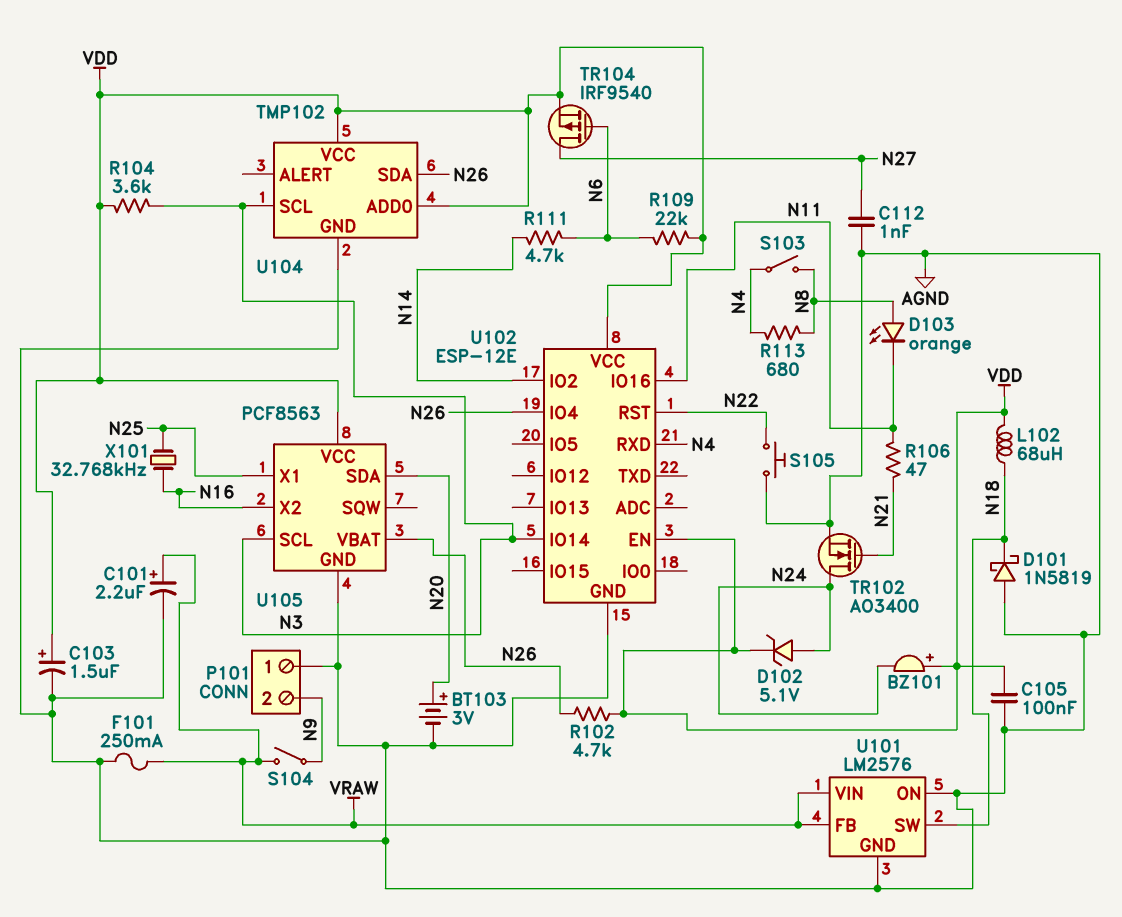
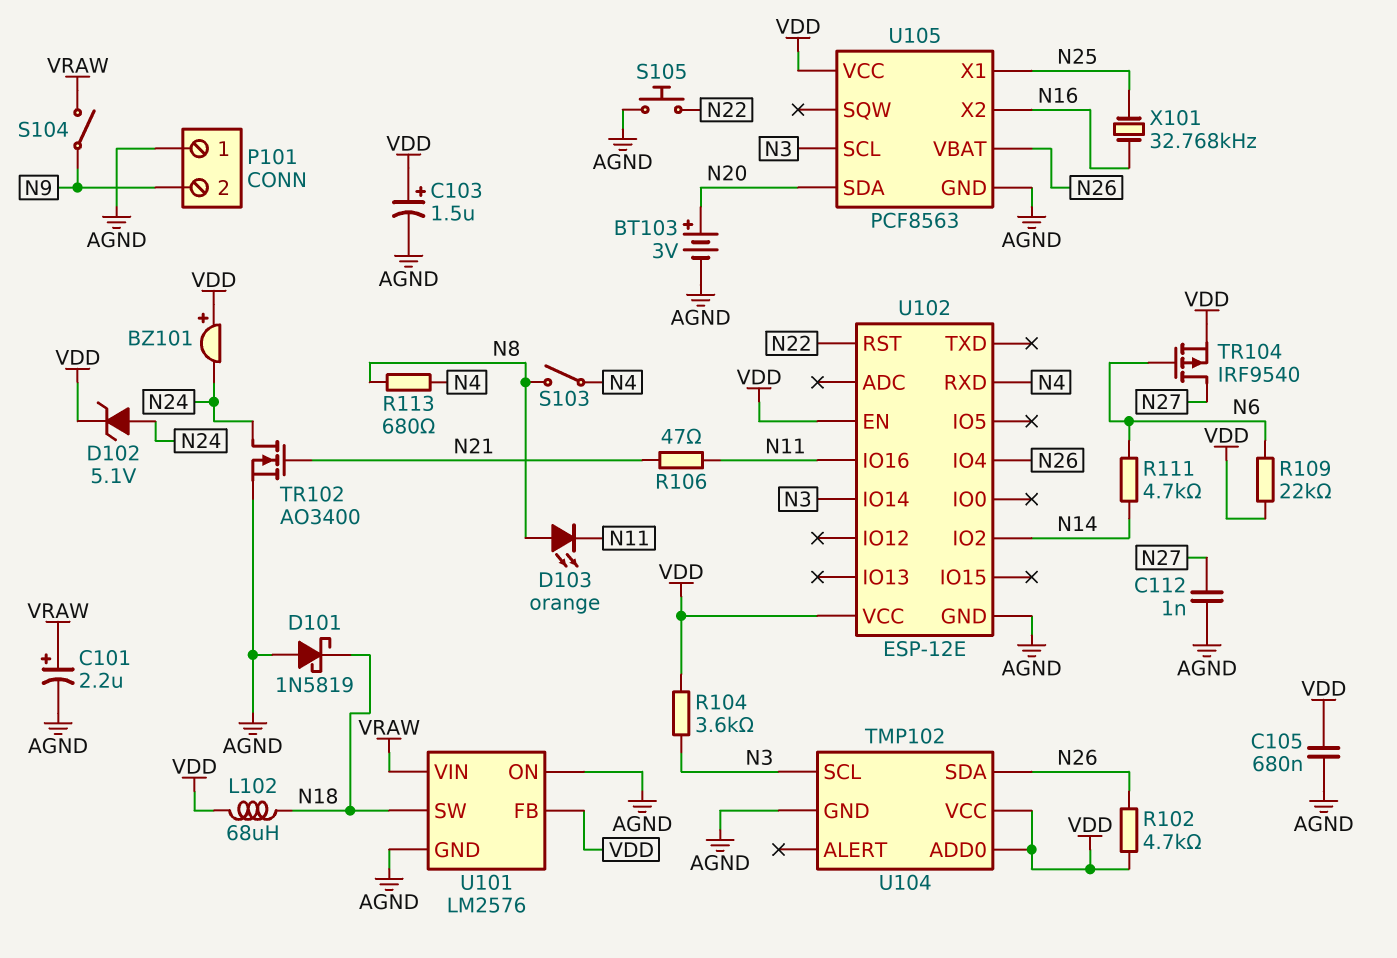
C105: 100nF (AGND, VDD) -> 680nF (AGND, VDD)
F101: 250mA (AGND, VRAW) -> none
U101 pin FB: VRAW -> VDD

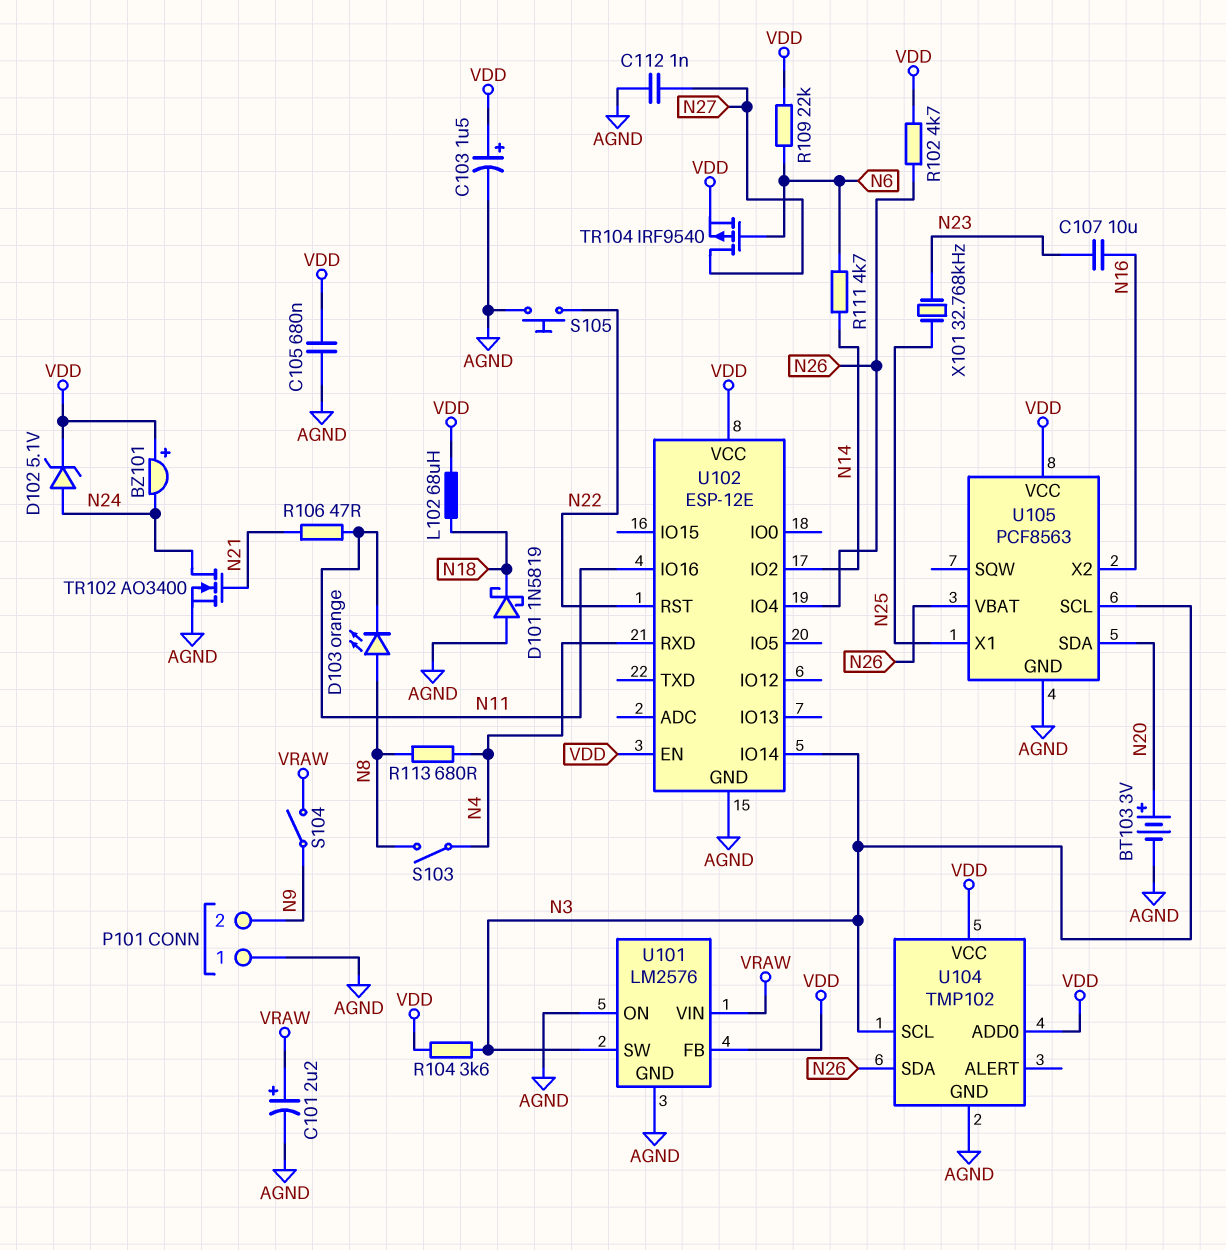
C107: none -> 10uF (N16, N23)
U101 pin SW: N18 -> N3
X101: 32.768kHz (N16, N25) -> 32.768kHz (N23, N25)

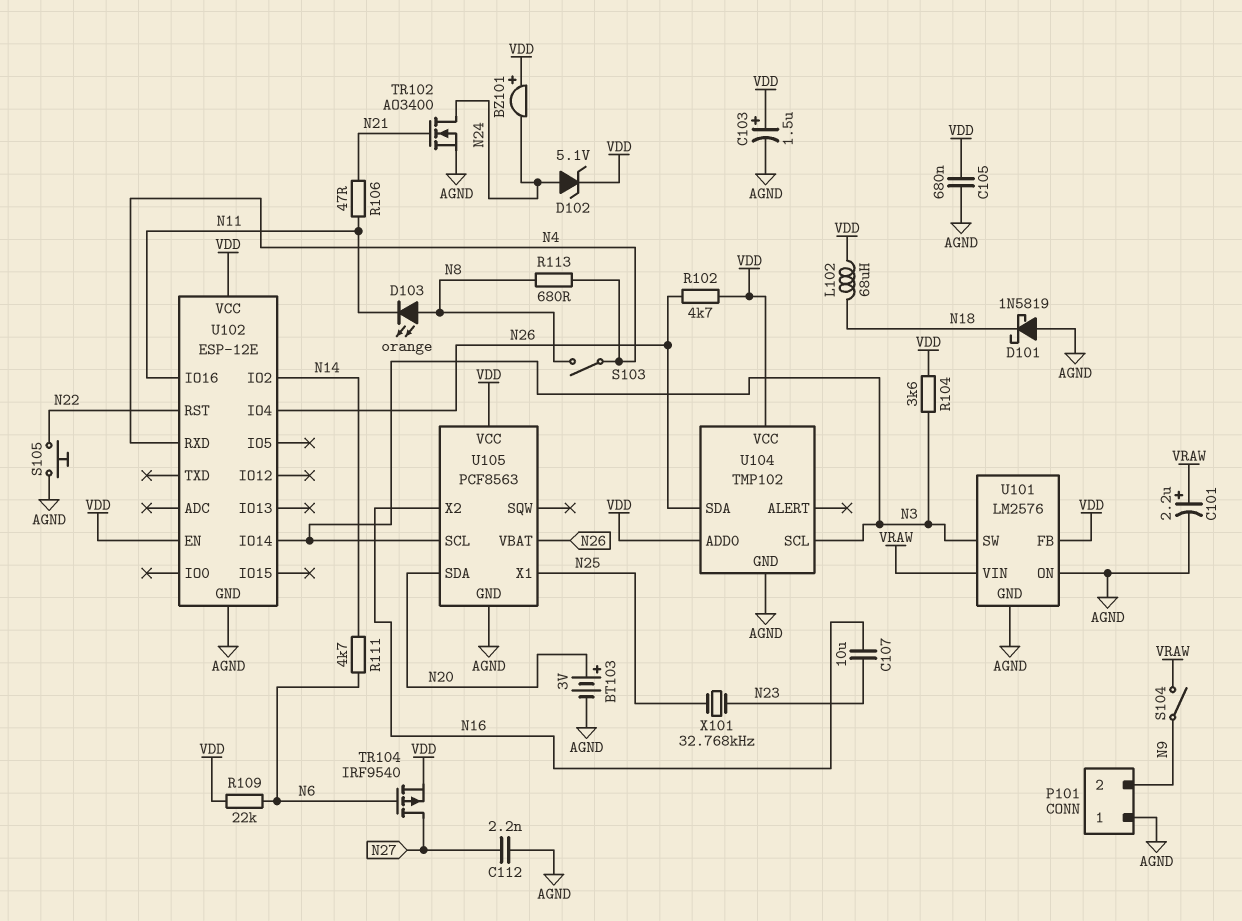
C112: 1nF (AGND, N27) -> 2.2nF (AGND, N27)

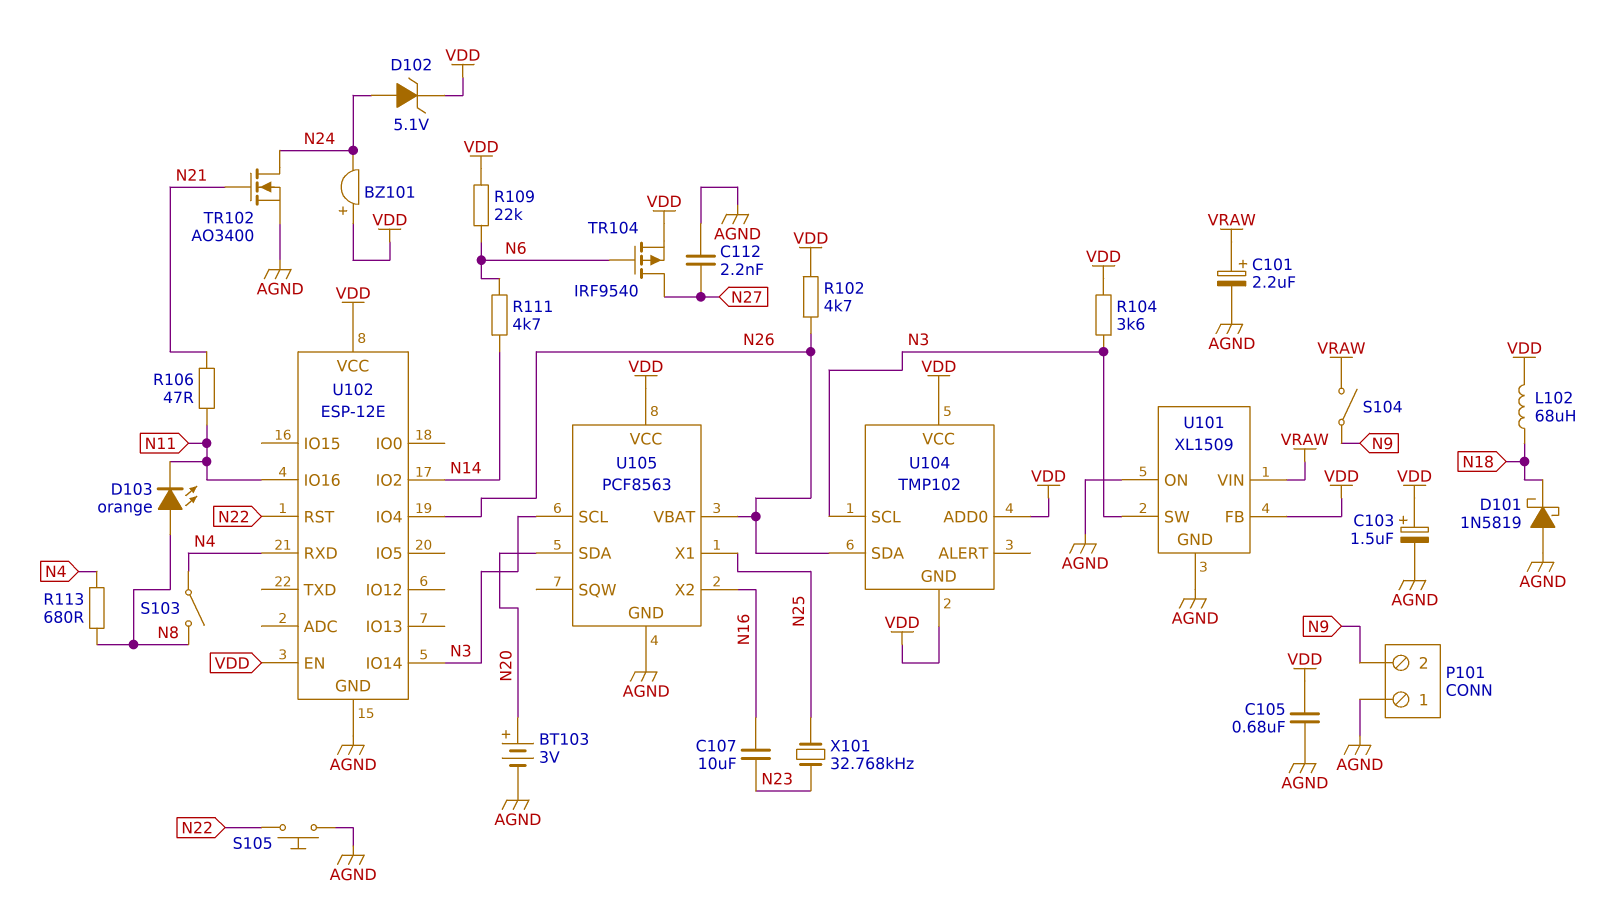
U101: LM2576 -> XL1509
U104 pin GND: AGND -> VDD

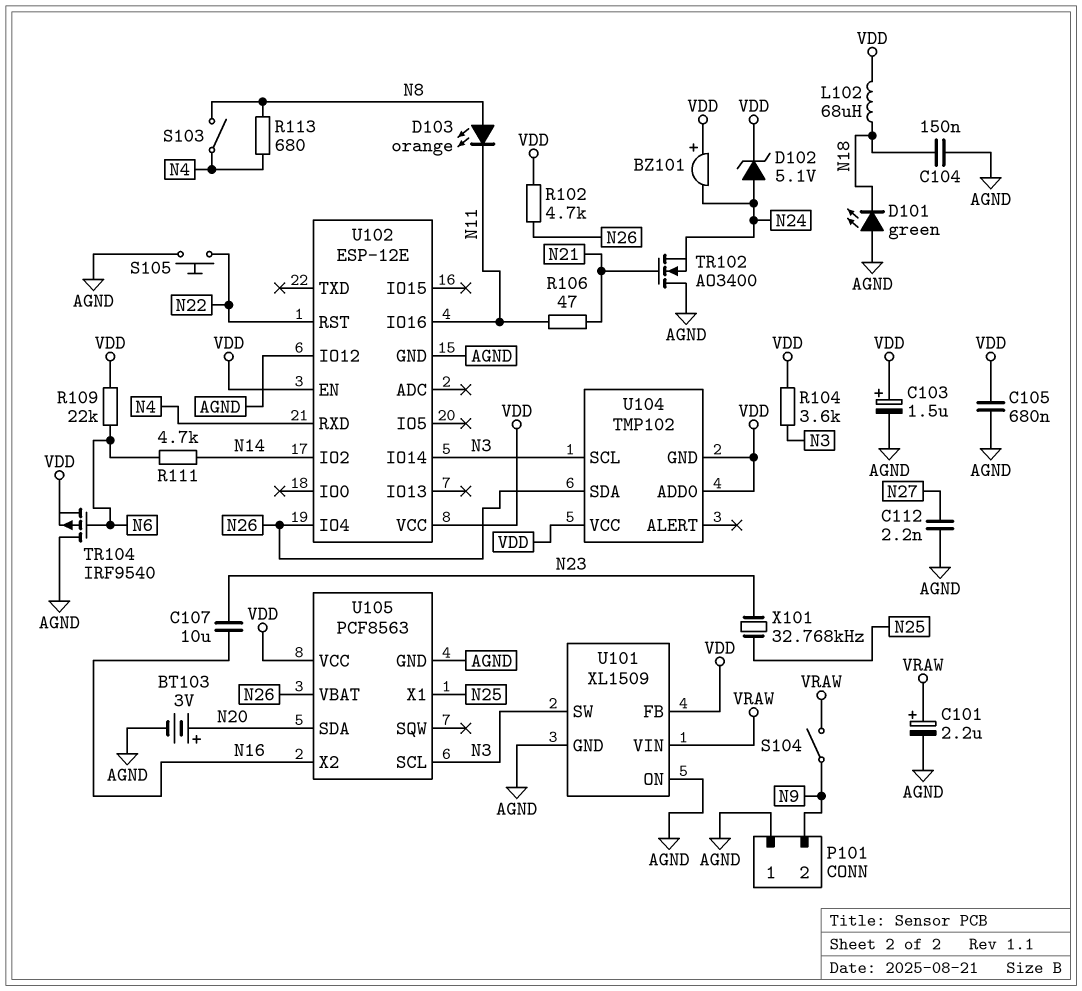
C104: none -> 150nF (AGND, N18)
D101: schottky 1N5819 (A AGND, K N18) -> LED green (A AGND, K N18)
TR102: NMOS AO3400 (G N21, D N24, S AGND) -> NMOS AO3400 (G N21, D AGND, S N24)
TR104: PMOS IRF9540 (G N6, D N27, S VDD) -> PMOS IRF9540 (G N6, D AGND, S VDD)
U102 pin IO12: none -> AGND

